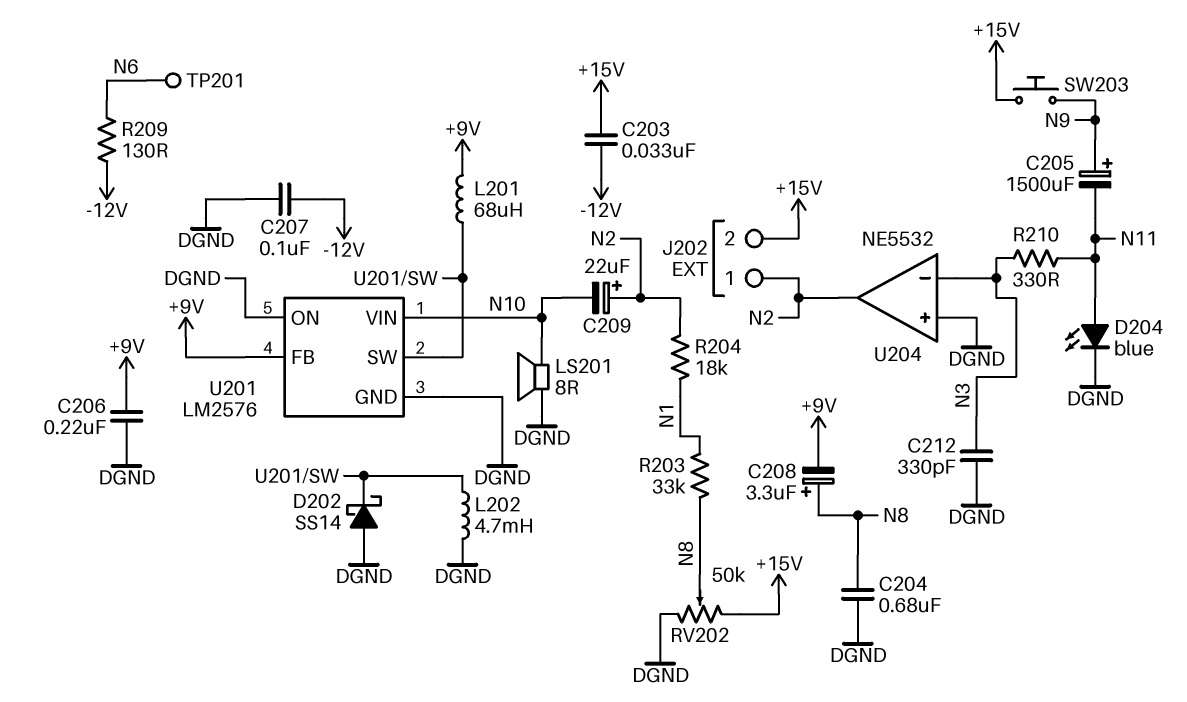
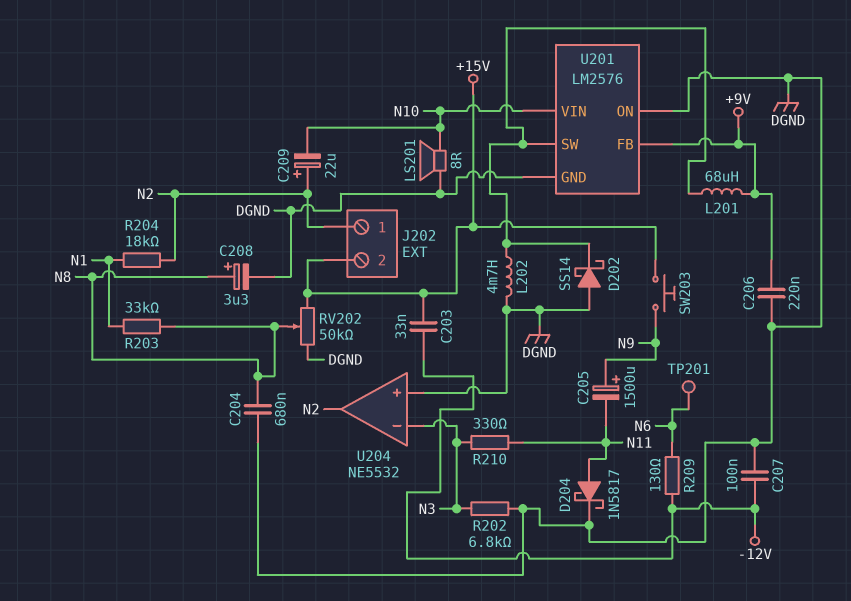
C208: 3.3uF (plus N8, minus +9V) -> 3.3uF (plus N8, minus DGND)
C212: 330pF (DGND, N3) -> none
D204: LED blue (A N11, K DGND) -> schottky 1N5817 (A N11, K DGND)
R202: none -> 6.8k (DGND, N3)

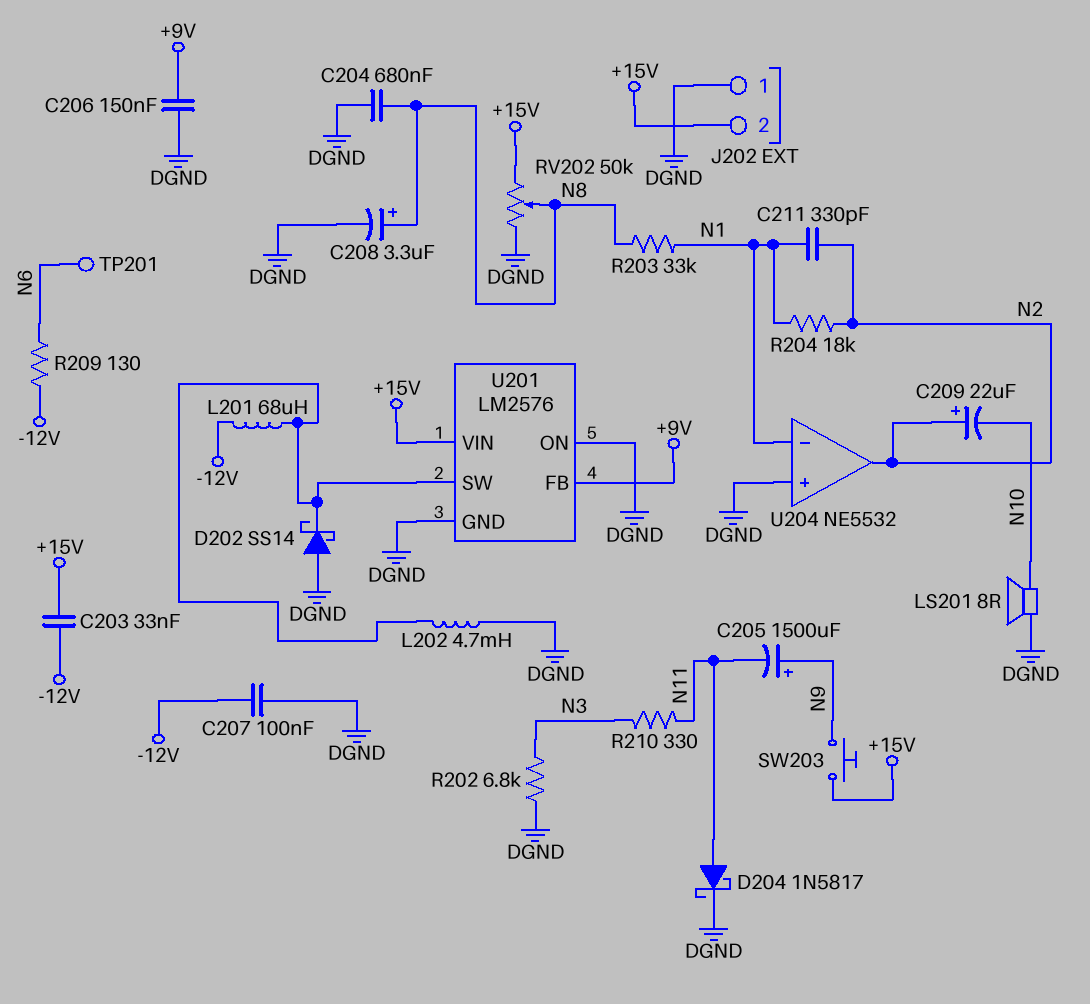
C206: 220nF (+9V, DGND) -> 150nF (+9V, DGND)
C211: none -> 330pF (N1, N2)
J202 pin 1: N2 -> DGND
L201: 68uH (+9V, U201/SW) -> 68uH (-12V, U201/SW)
U201 pin VIN: N10 -> +15V
U204 pin in-: N3 -> N1

